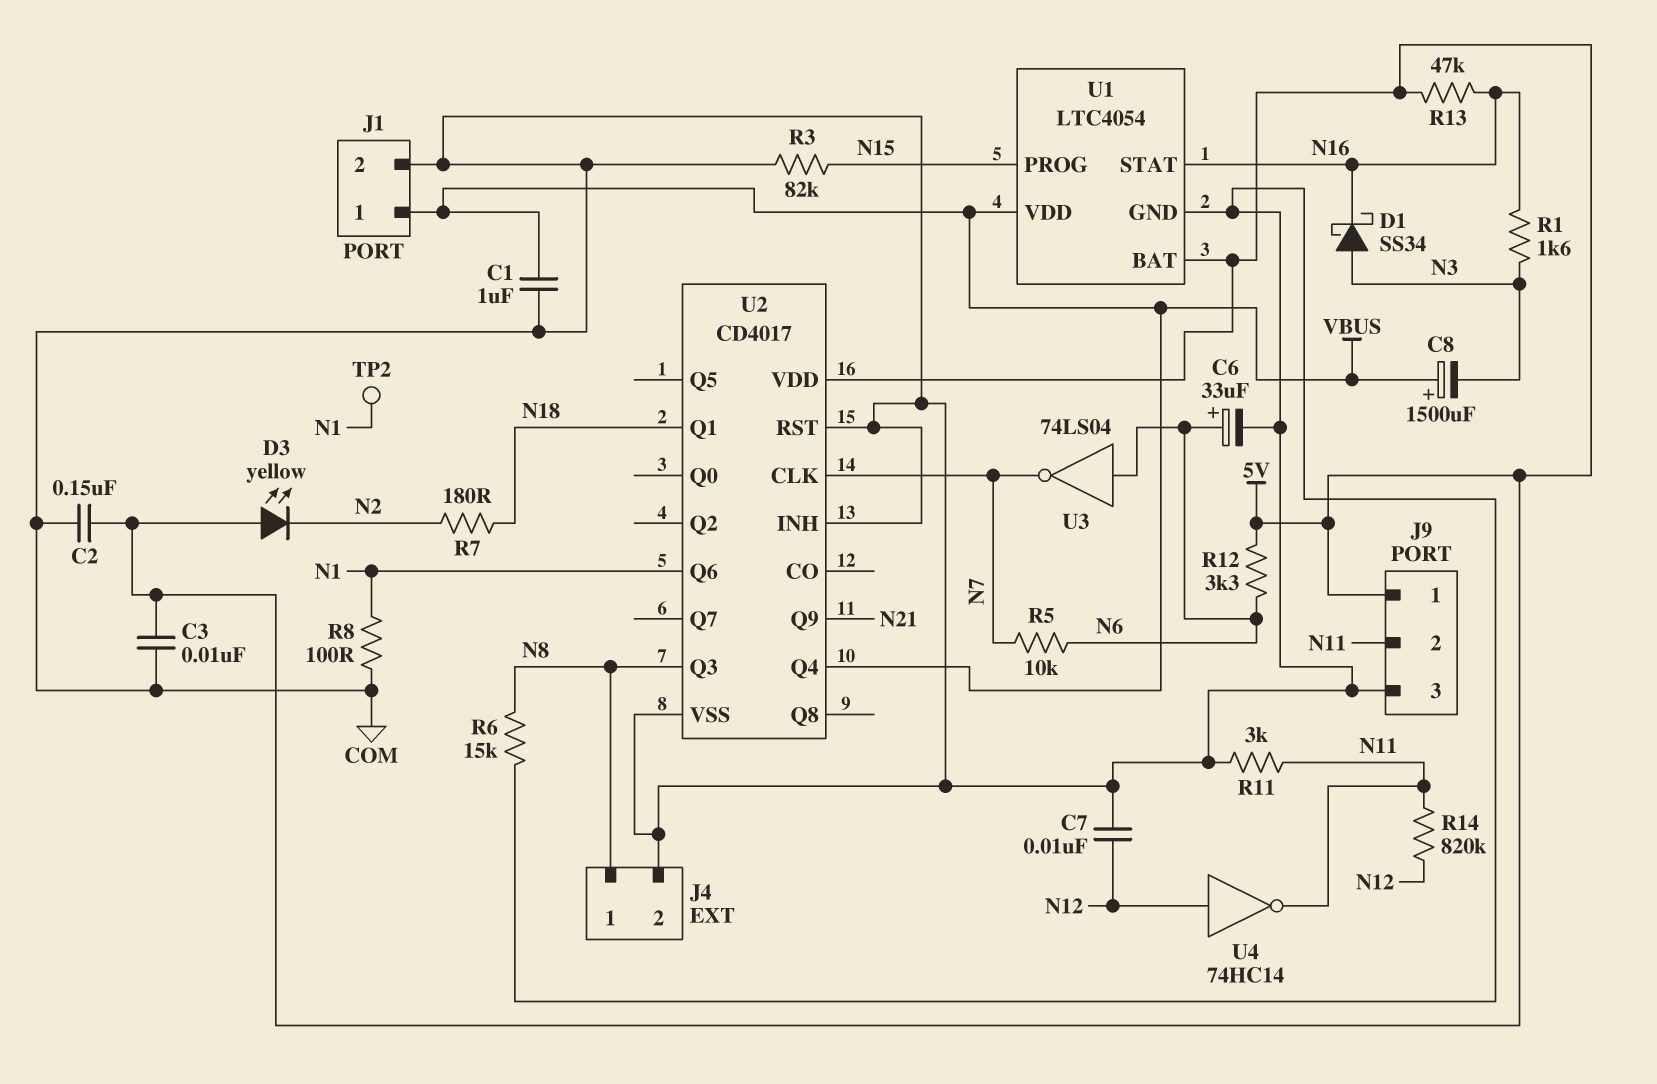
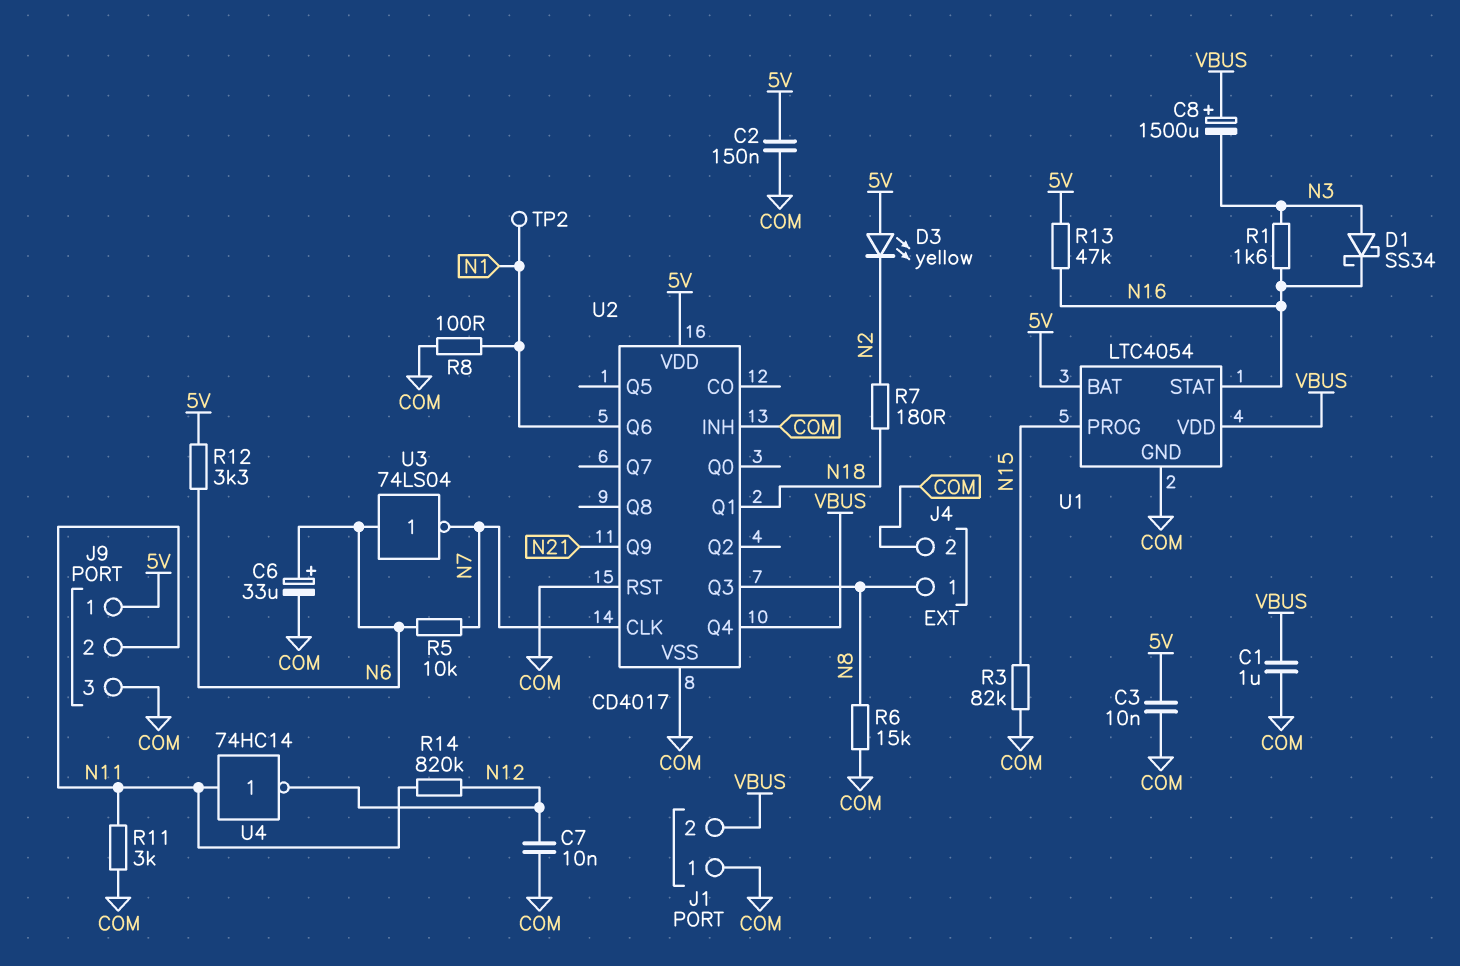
J1 pin 1: VBUS -> COM
J1 pin 2: COM -> VBUS
U4: NOT 74HC14 (in N12, out N11) -> NOT 74HC14 (in N11, out N12)

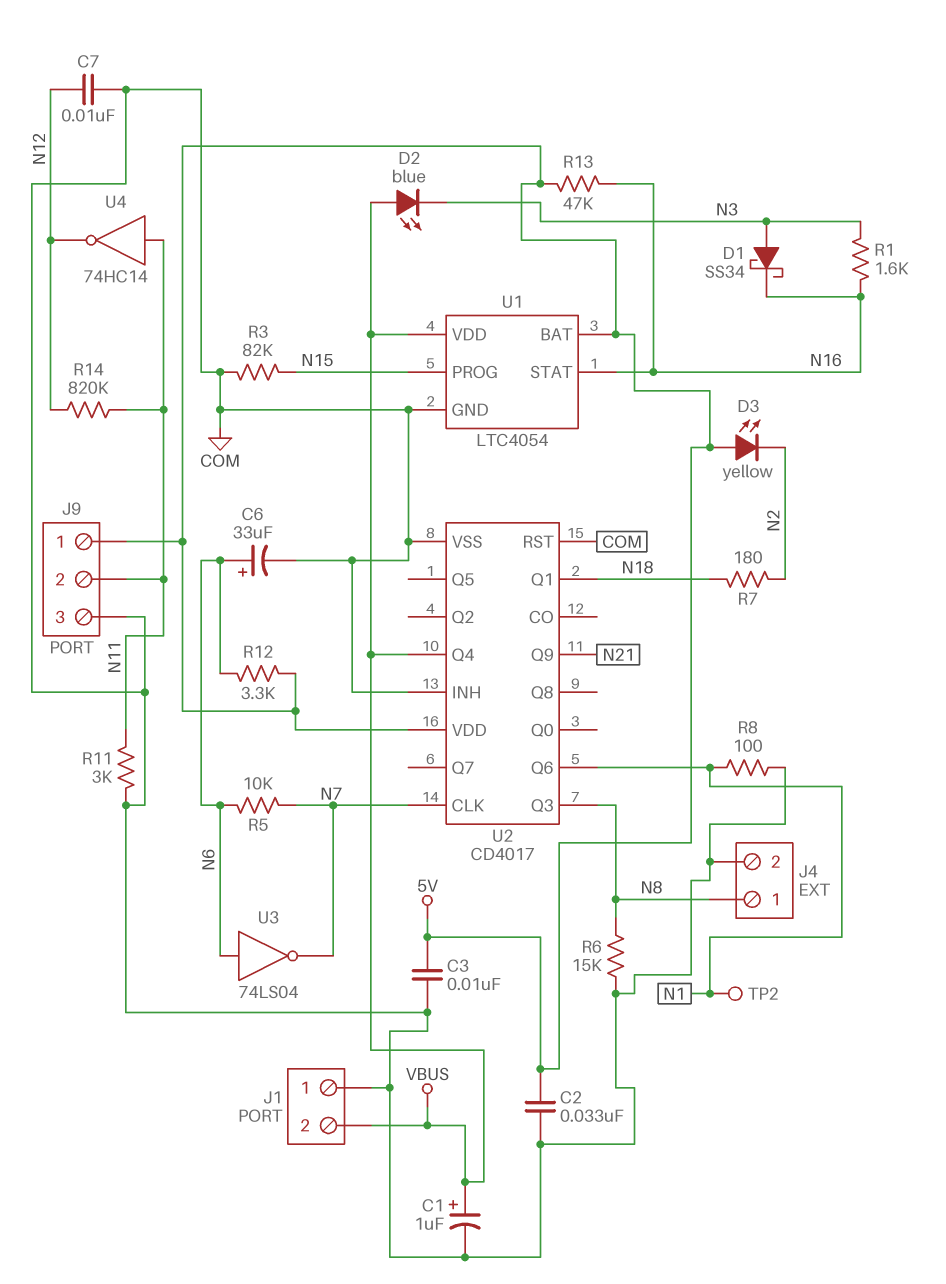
C1: 1uF (COM, VBUS) -> 1uF (plus VBUS, minus COM)
C2: 150nF (5V, COM) -> 33nF (5V, COM)
C8: 1500uF (plus VBUS, minus N3) -> none
D2: none -> LED blue (A VBUS, K N3)

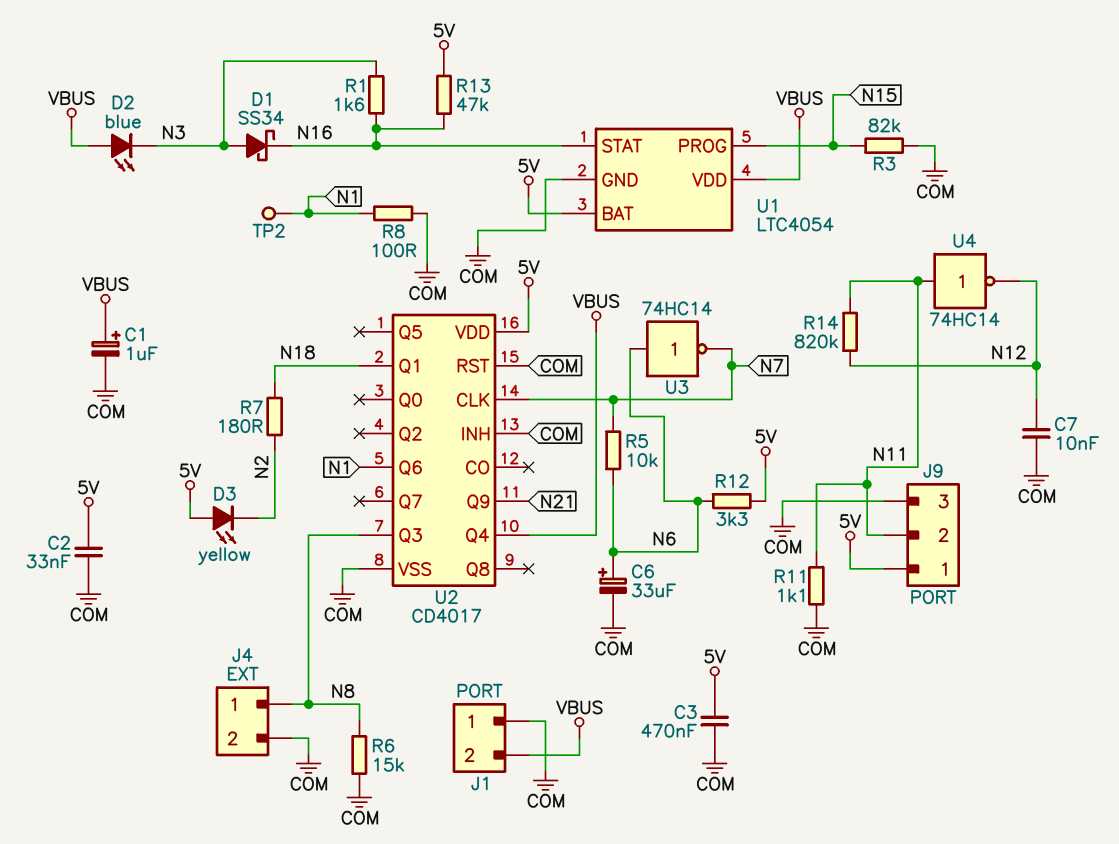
C3: 10nF (5V, COM) -> 470nF (5V, COM)
R11: 3k (COM, N11) -> 1.1k (COM, N11)
U3: NOT 74LS04 (in N6, out N7) -> NOT 74HC14 (in N6, out N7)

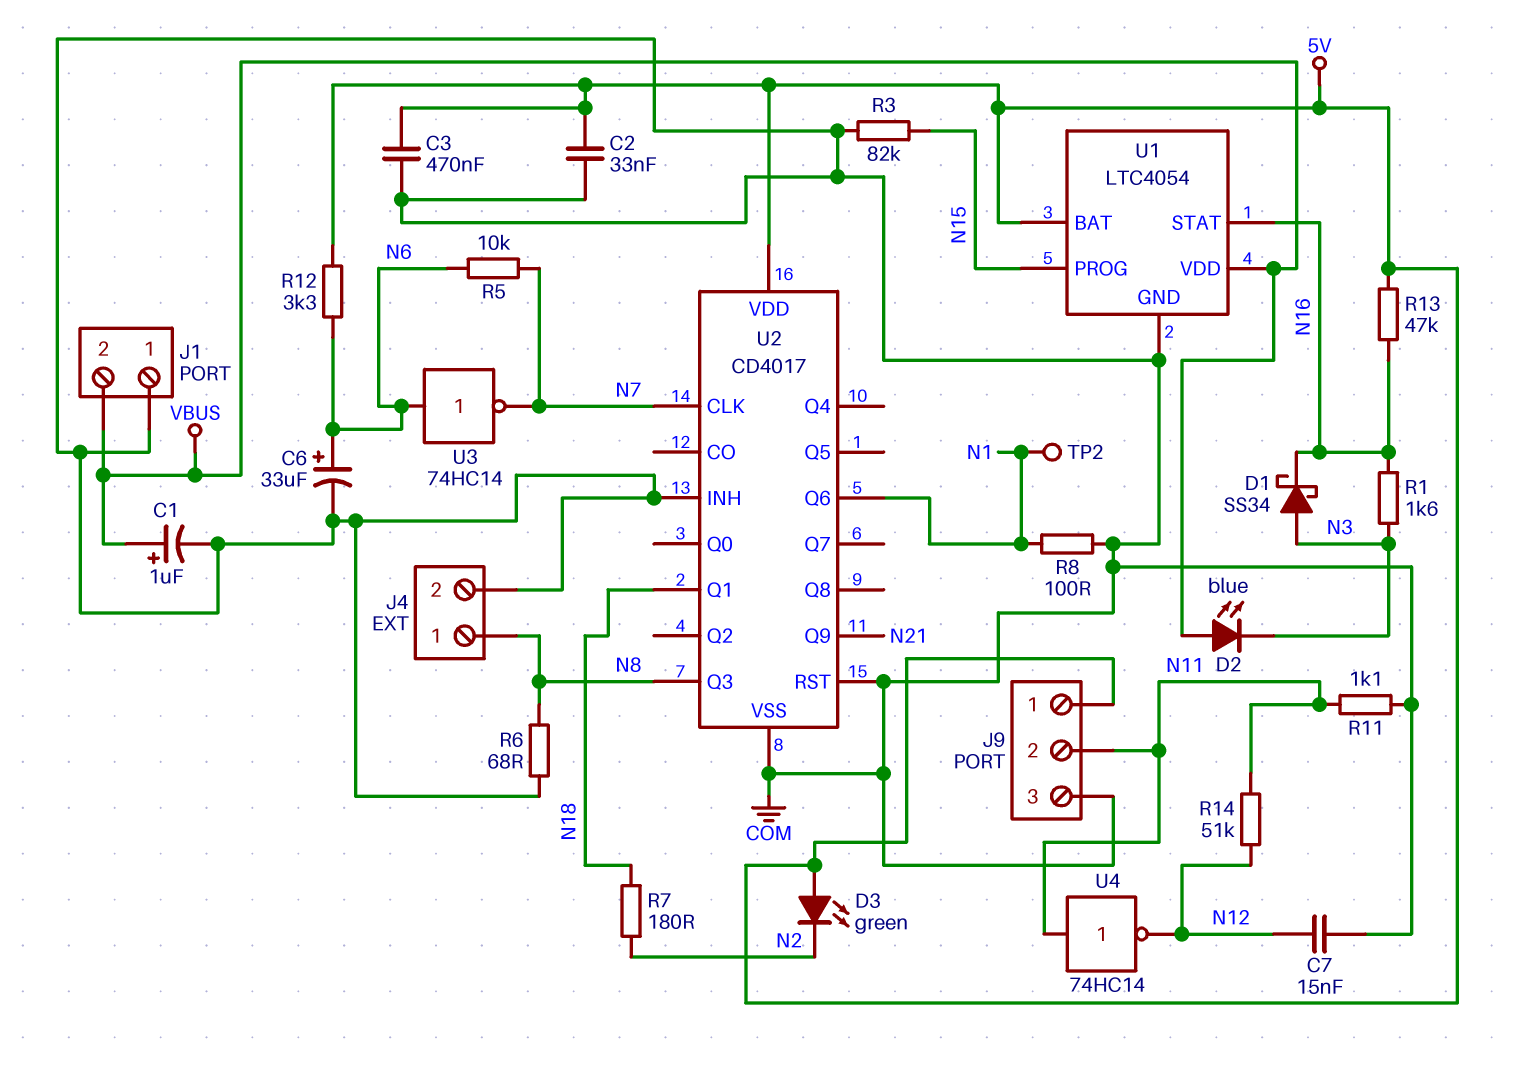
C7: 10nF (COM, N12) -> 15nF (COM, N12)
D3: LED yellow (A 5V, K N2) -> LED green (A 5V, K N2)
R6: 15k (COM, N8) -> 68 (COM, N8)
R14: 820k (N11, N12) -> 51k (N11, N12)
U2 pin Q4: VBUS -> none

